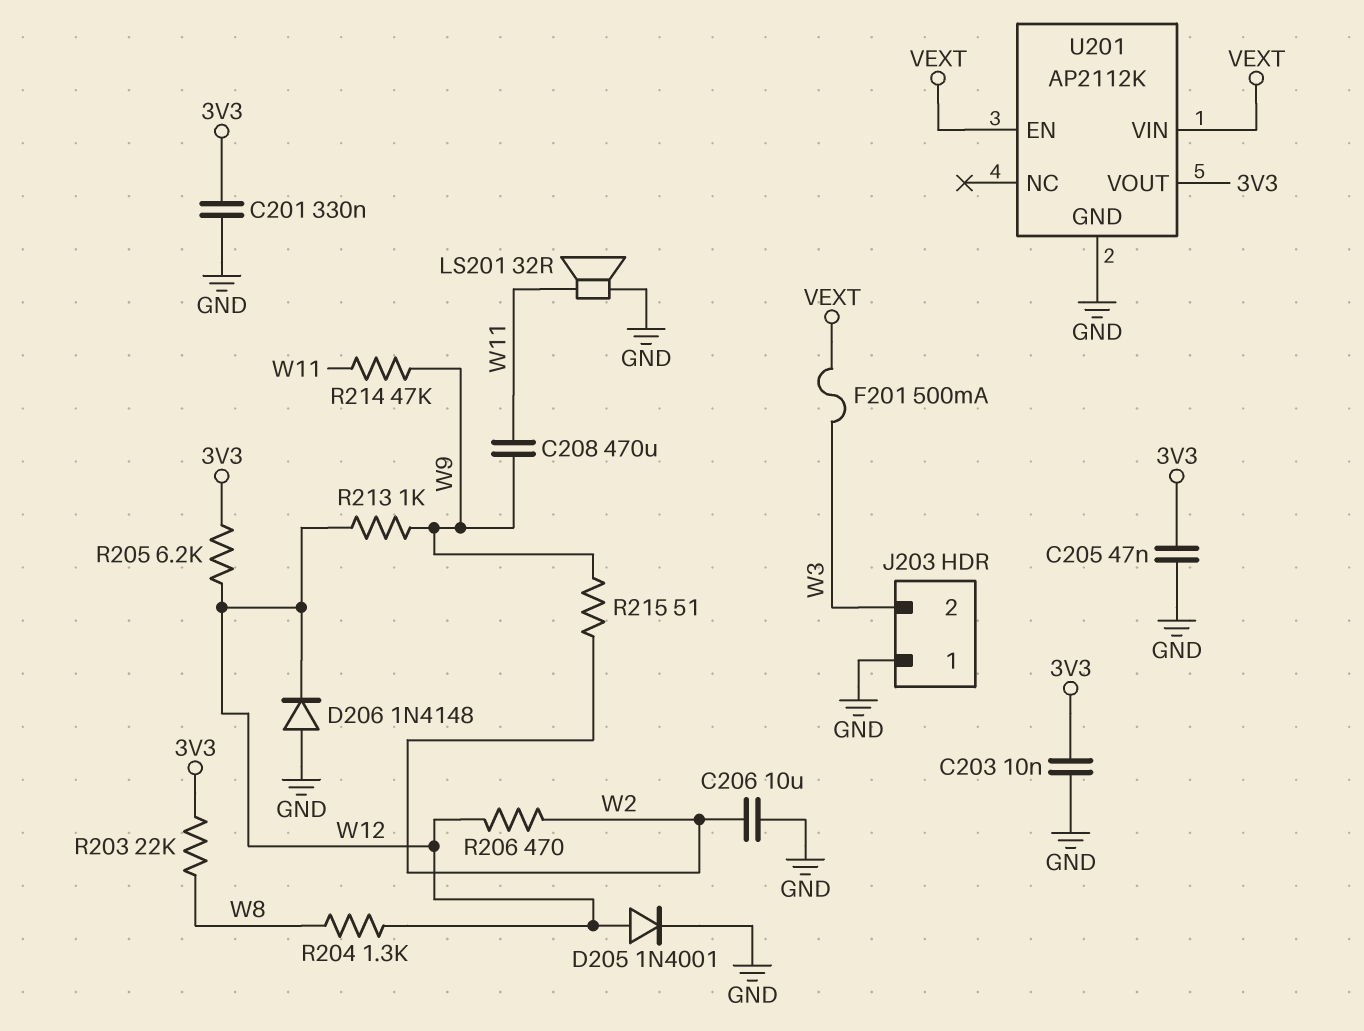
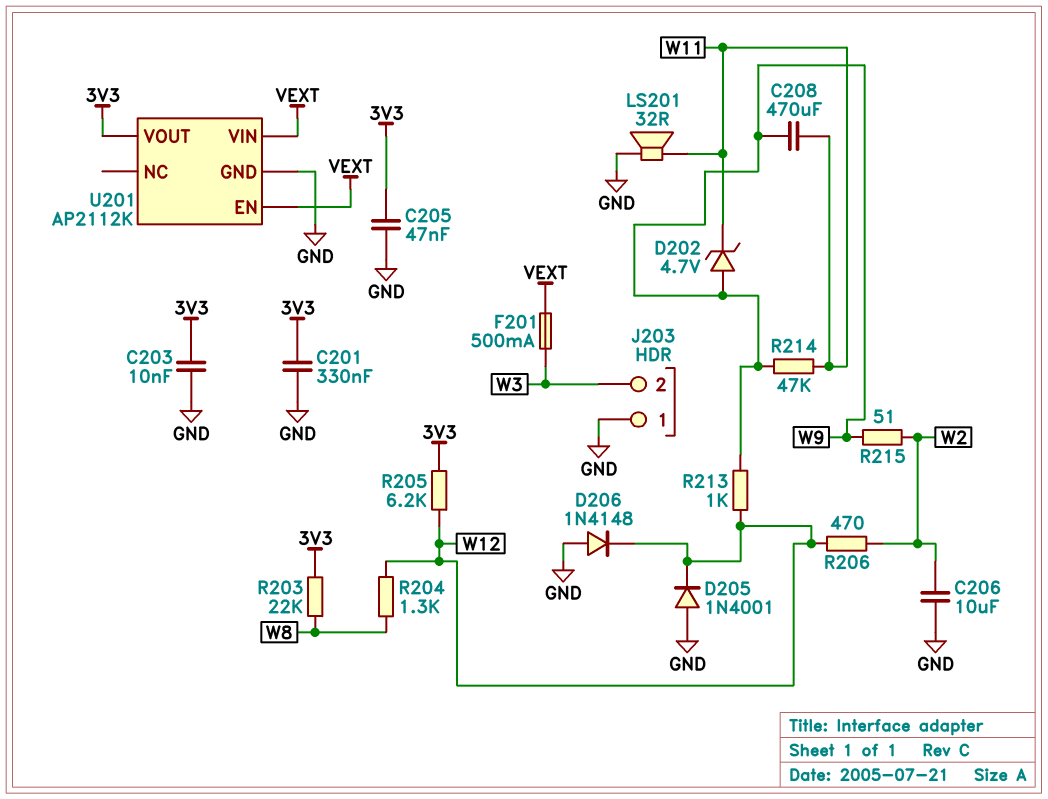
D202: none -> zener 4.7V (A W9, K W11)
D205: diode 1N4001 (A W12, K GND) -> diode 1N4001 (A GND, K W12)

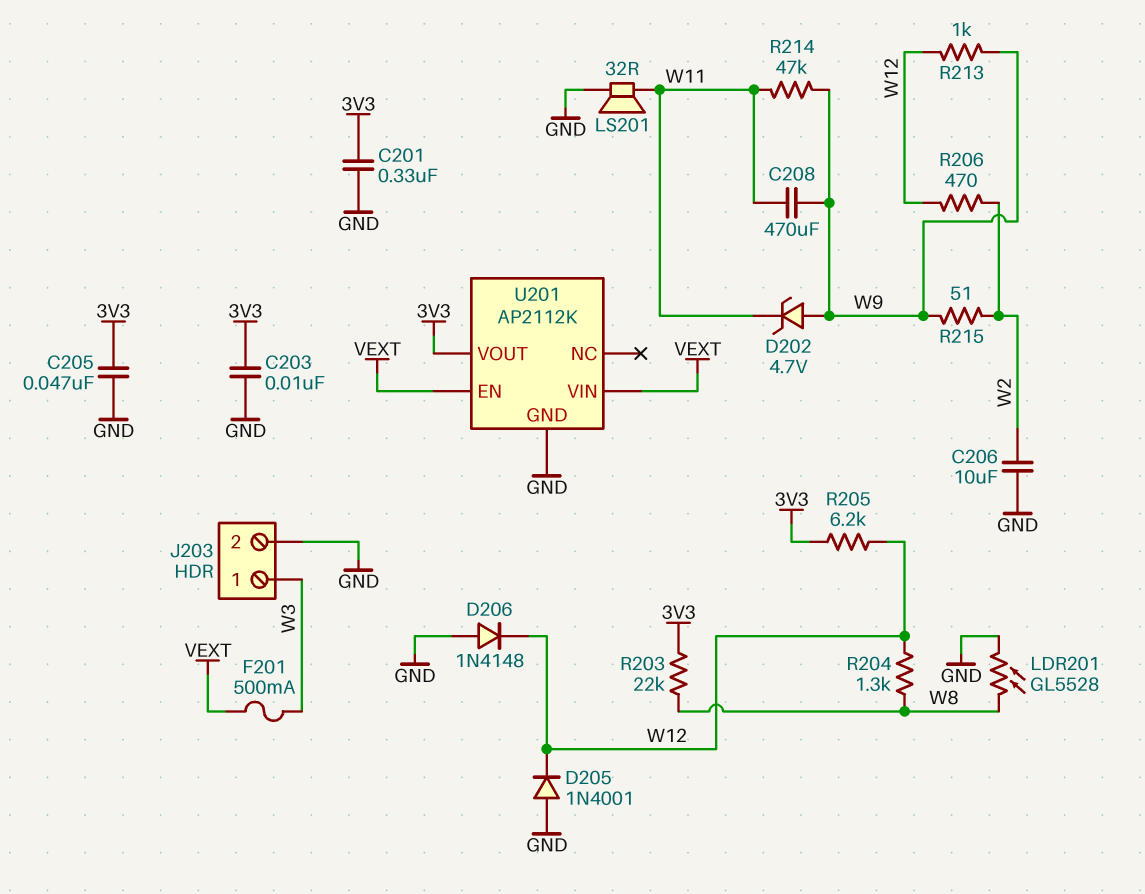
J203 pin 1: GND -> W3
J203 pin 2: W3 -> GND
LDR201: none -> GL5528 (GND, W8)

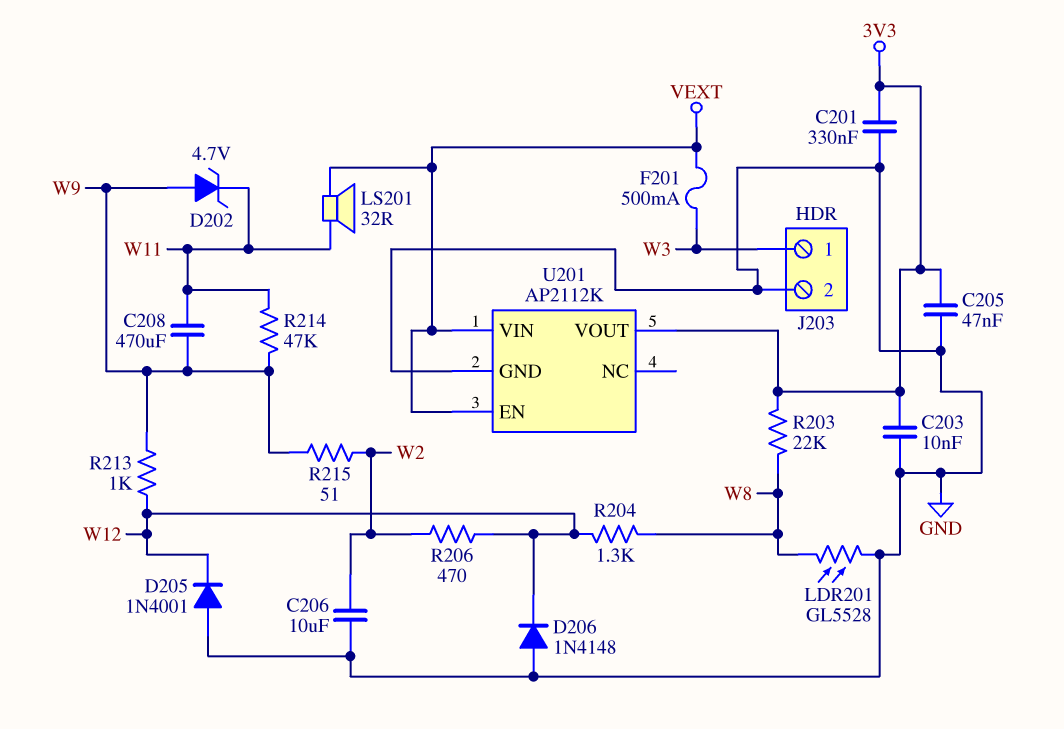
LS201: speaker 32R (GND, W11) -> speaker 32R (VEXT, W11)
R205: 6.2k (3V3, W12) -> none

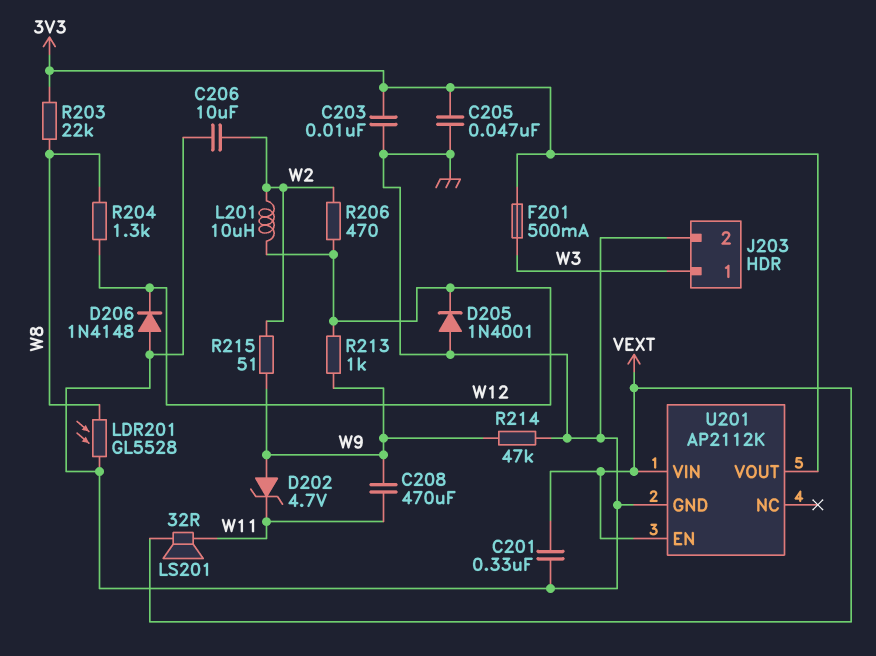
C201: 330nF (3V3, GND) -> 330nF (GND, VEXT)
F201: 500mA (VEXT, W3) -> 500mA (3V3, W3)
L201: none -> 10uH (W2, W12)
R214: 47k (W9, W11) -> 47k (GND, W9)

